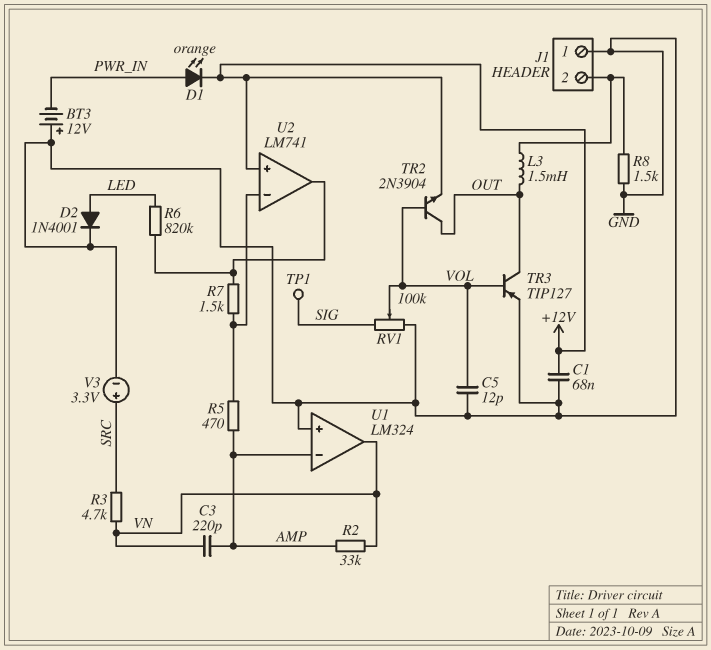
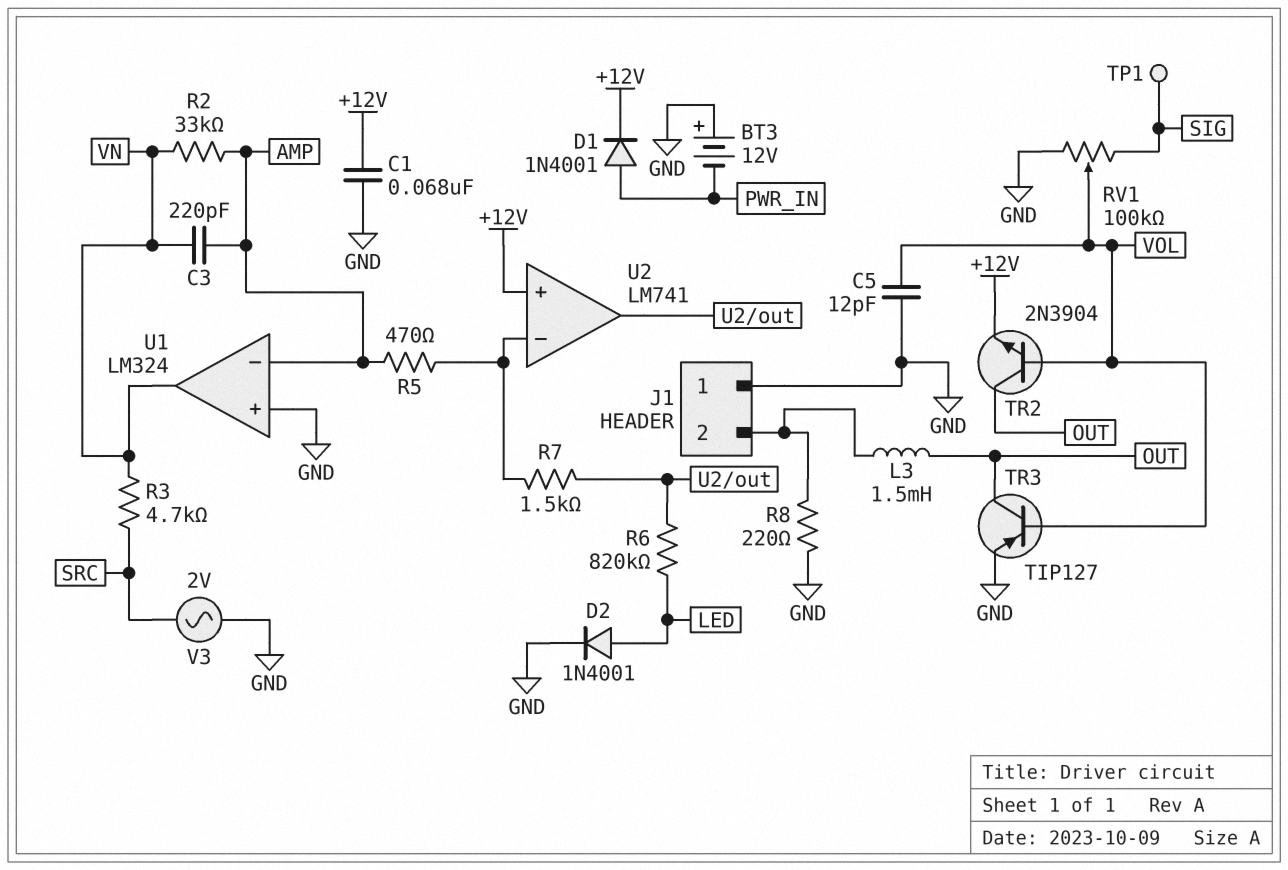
D1: LED orange (A PWR_IN, K +12V) -> diode 1N4001 (A PWR_IN, K +12V)
R8: 1.5k (GND, J1/2) -> 220 (GND, J1/2)
V3: 3.3V (plus SRC, minus GND) -> AC 2V (GND, SRC)

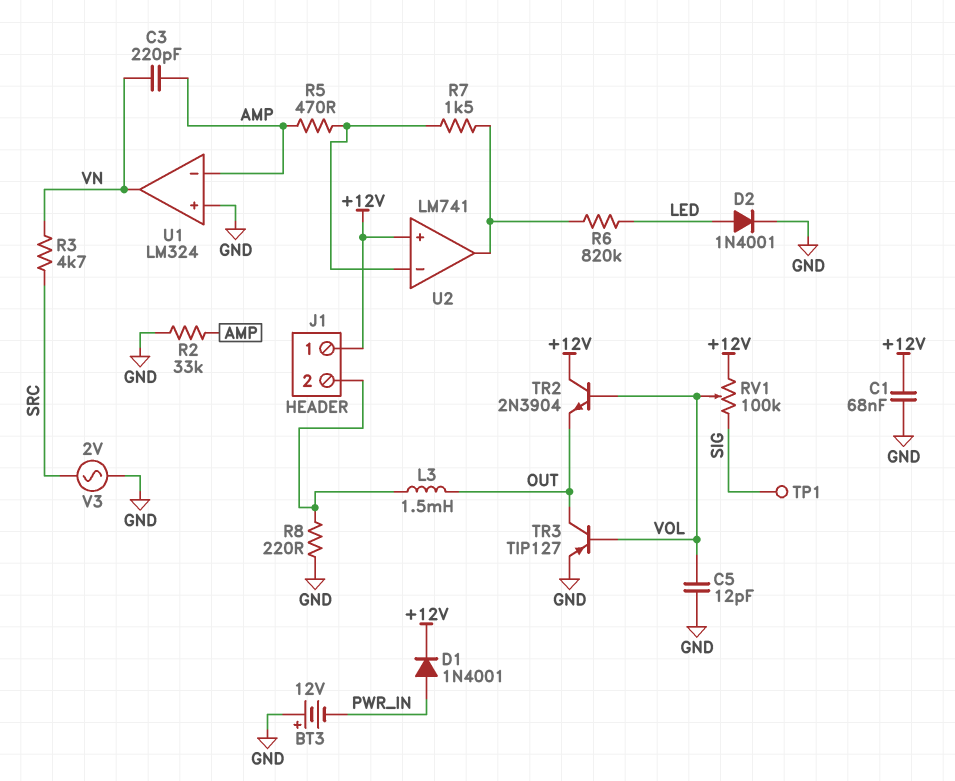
J1 pin 1: GND -> +12V
R2: 33k (AMP, VN) -> 33k (AMP, GND)
RV1: 100k (GND, SIG, wiper VOL) -> 100k (+12V, SIG, wiper VOL)
TR2: NPN 2N3904 (B VOL, C OUT, E +12V) -> NPN 2N3904 (B VOL, C +12V, E OUT)

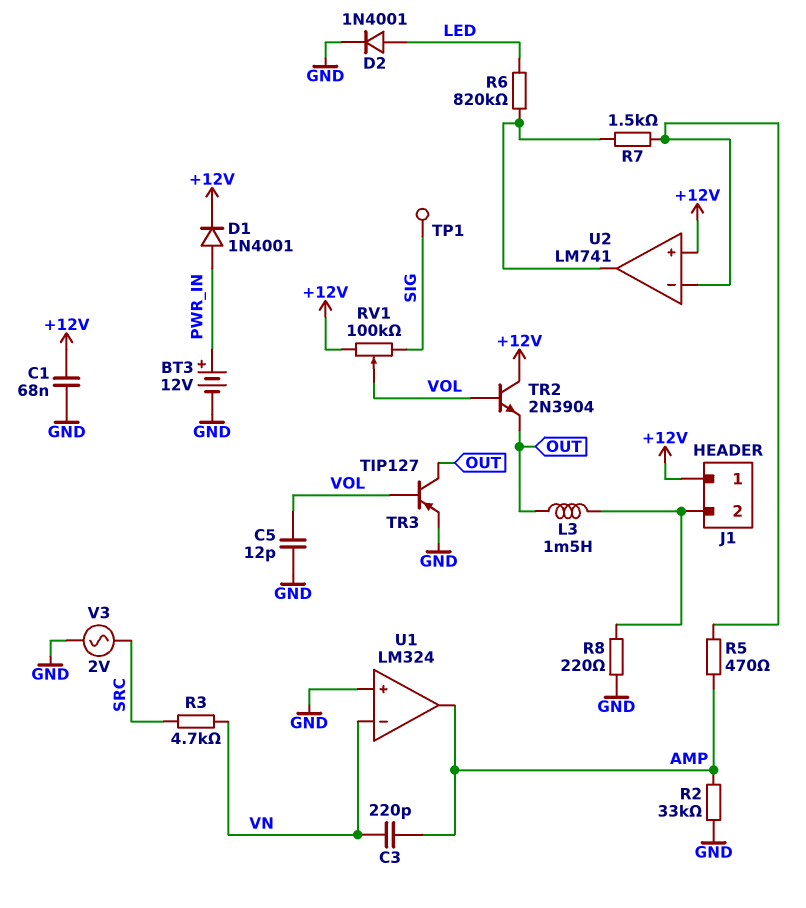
BT3: 12V (plus GND, minus PWR_IN) -> 12V (plus PWR_IN, minus GND)
U1 pin in-: AMP -> VN
U1 pin out: VN -> AMP

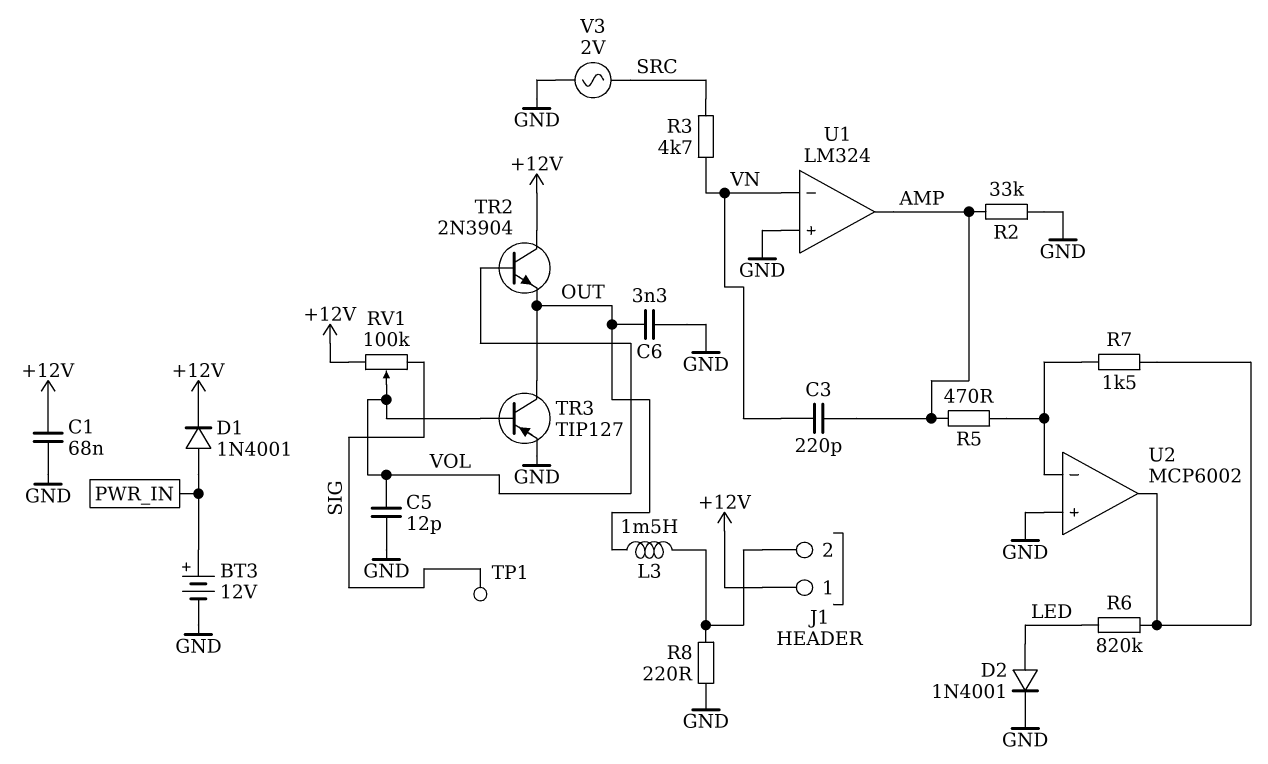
C6: none -> 3.3nF (GND, OUT)
U2: LM741 -> MCP6002
U2 pin in+: +12V -> GND

